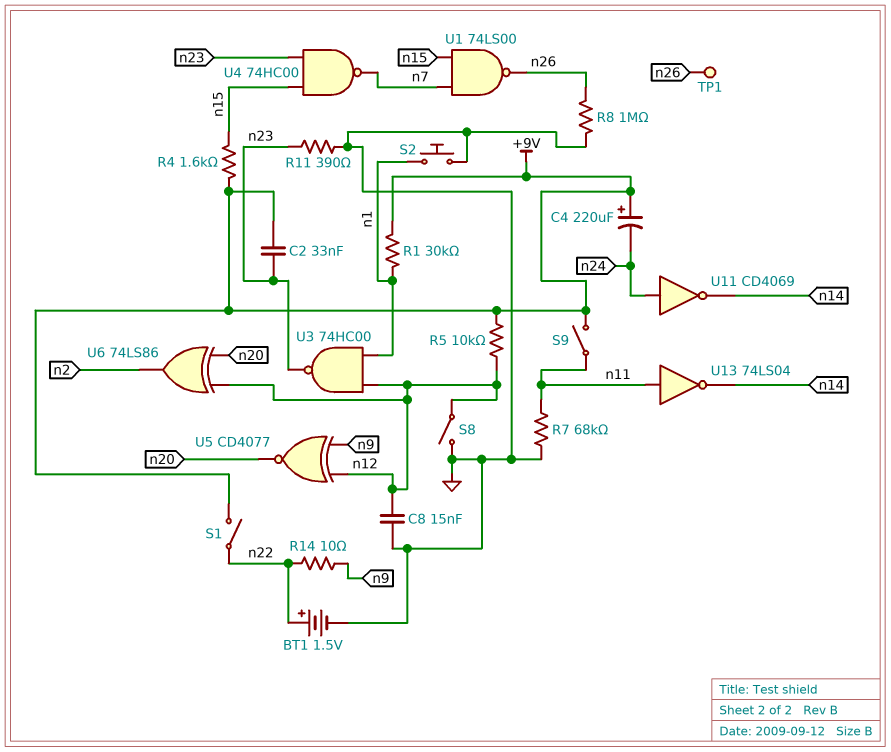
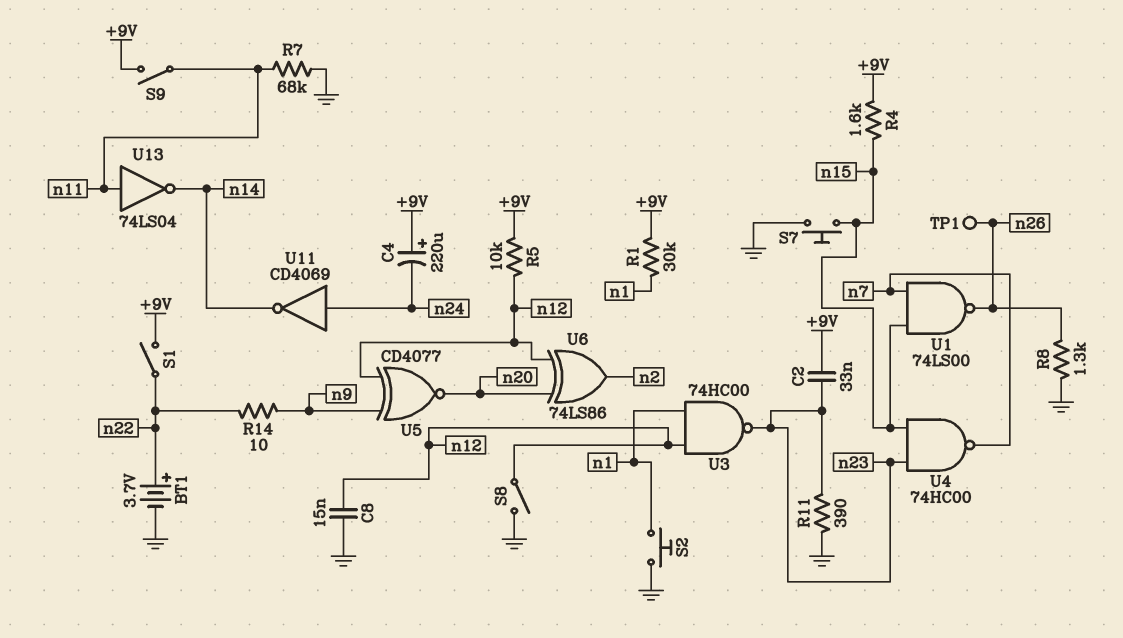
BT1: 1.5V (plus n22, minus GND) -> 3.7V (plus n22, minus GND)
R8: 1M (GND, n26) -> 1.3k (GND, n26)
S7: none -> button (GND, n15)

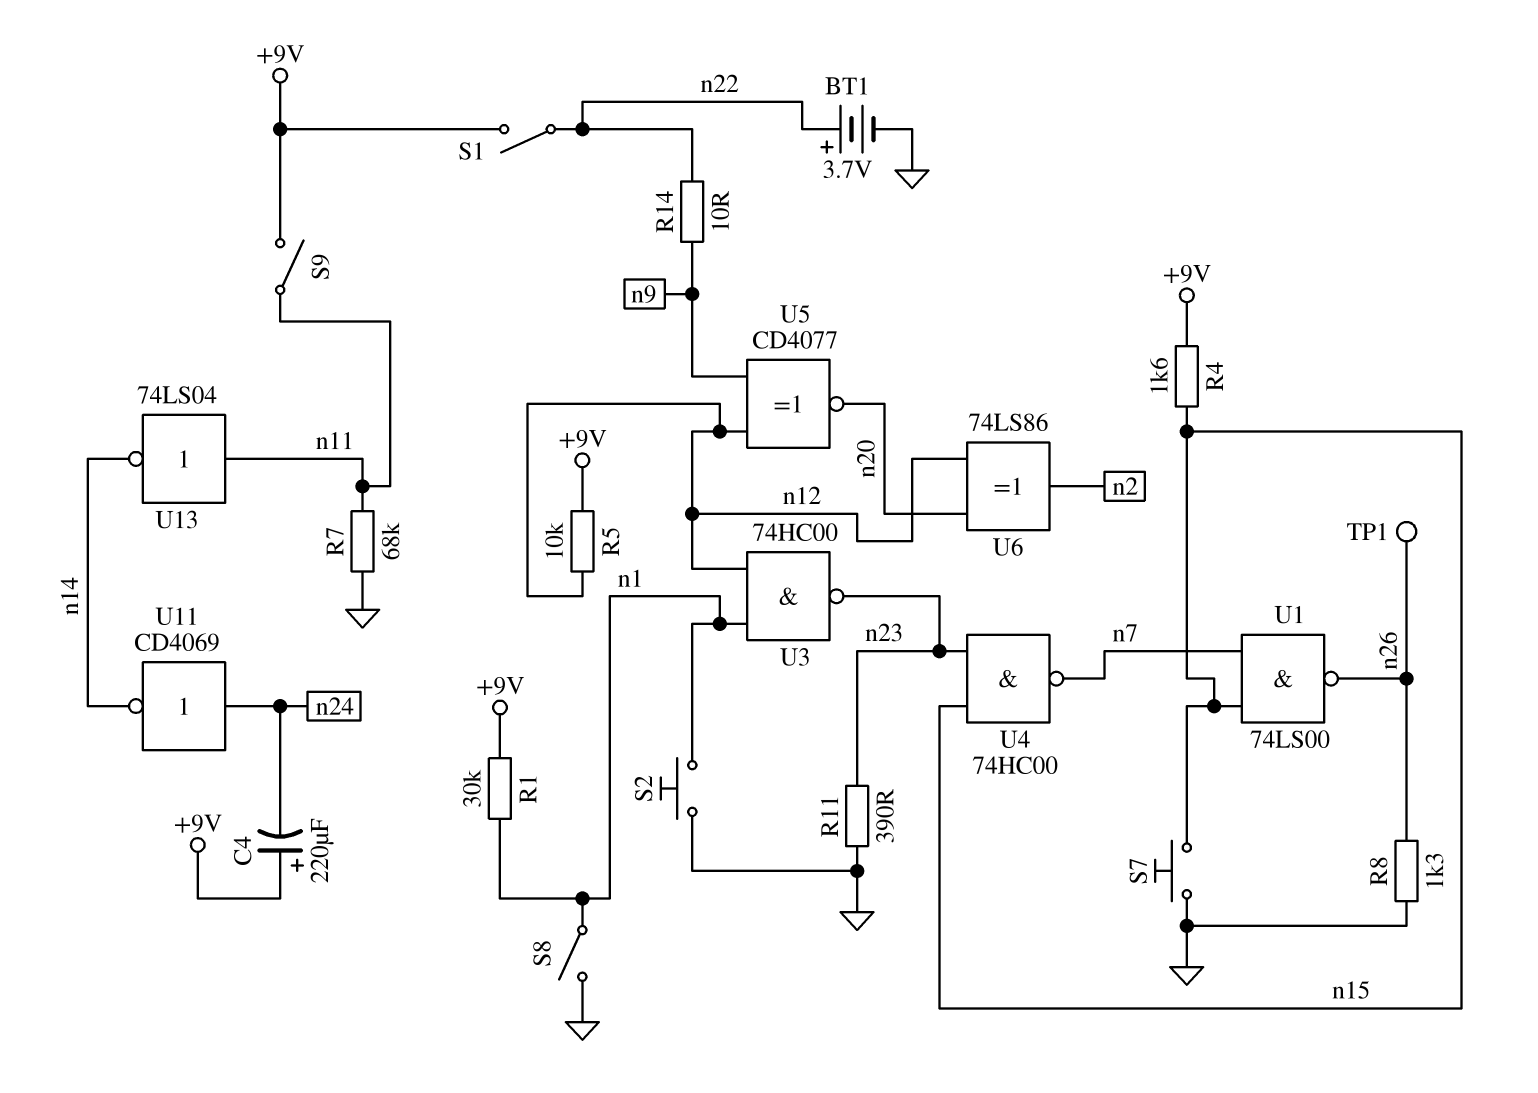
C2: 33nF (+9V, n23) -> none
C8: 15nF (GND, n12) -> none
S8: switch (GND, n12) -> switch (GND, n1)

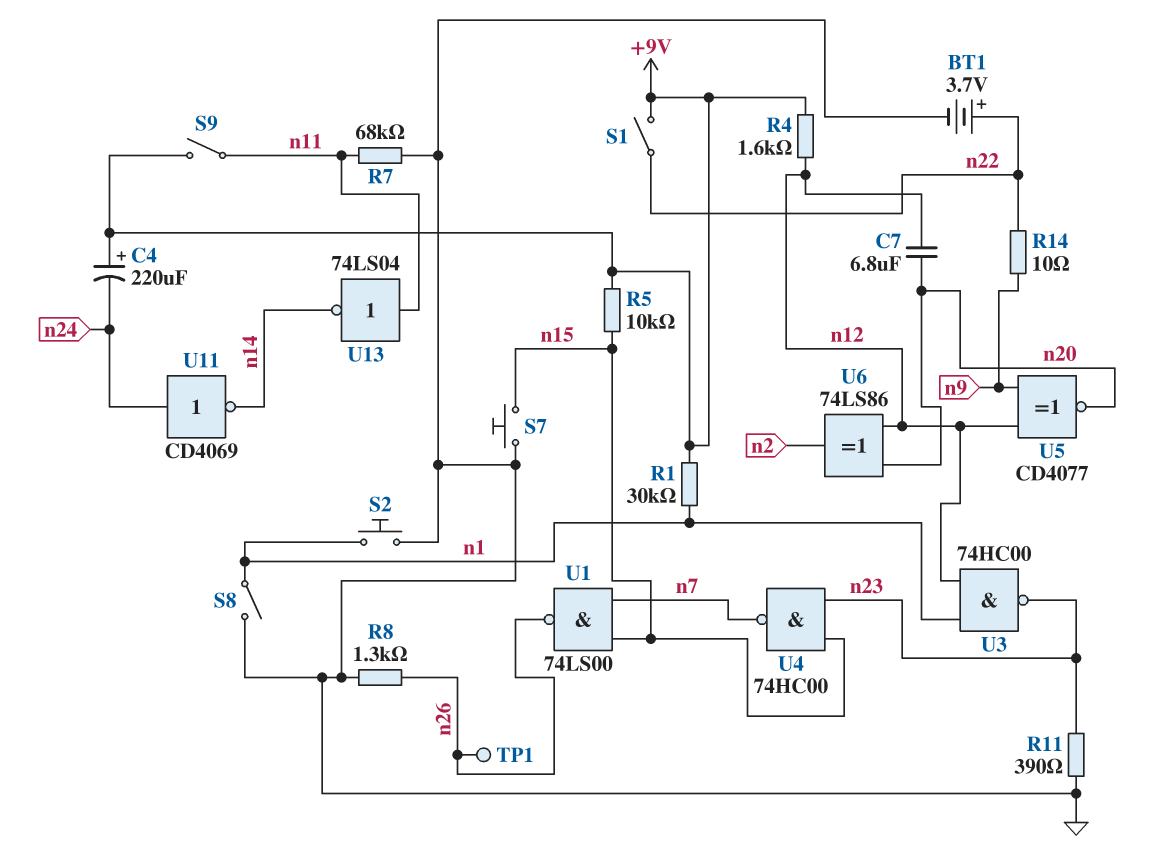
C7: none -> 6.8uF (n12, n20)
R4: 1.6k (+9V, n15) -> 1.6k (+9V, n12)
R5: 10k (+9V, n12) -> 10k (+9V, n15)

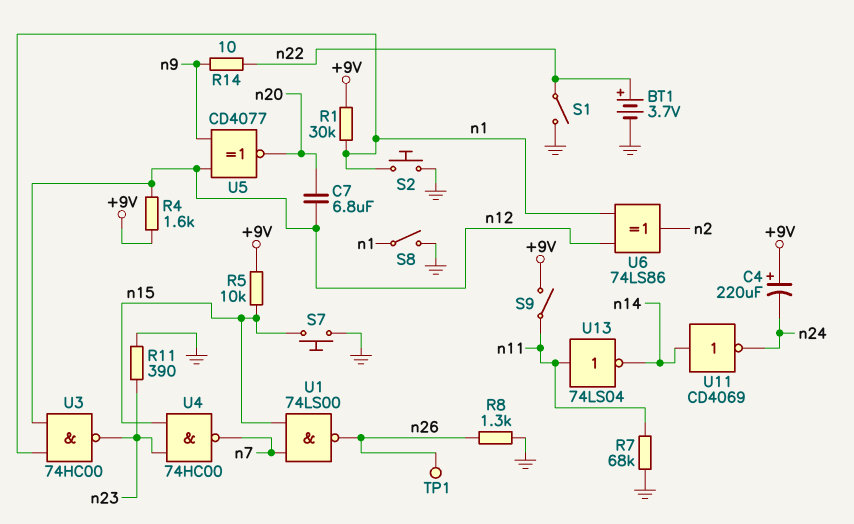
S1: switch (+9V, n22) -> switch (GND, n22)
U6: XOR 74LS86 (in n12, in n20, out n2) -> XOR 74LS86 (in n1, in n12, out n2)
U11: NOT CD4069 (in n24, out n14) -> NOT CD4069 (in n14, out n24)

